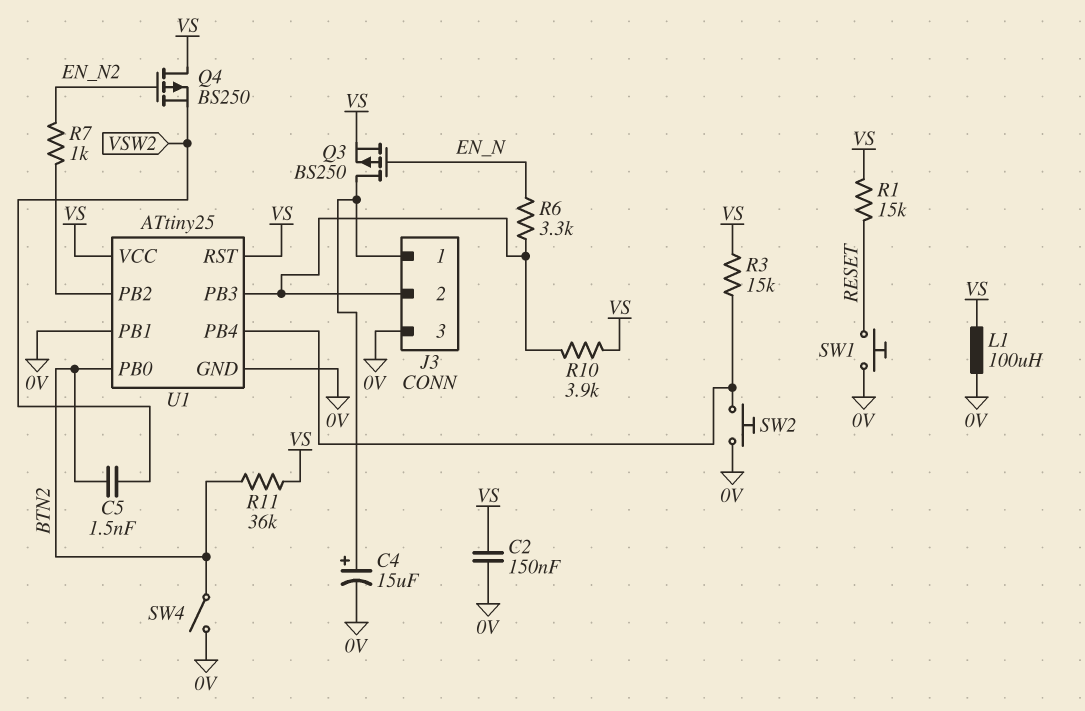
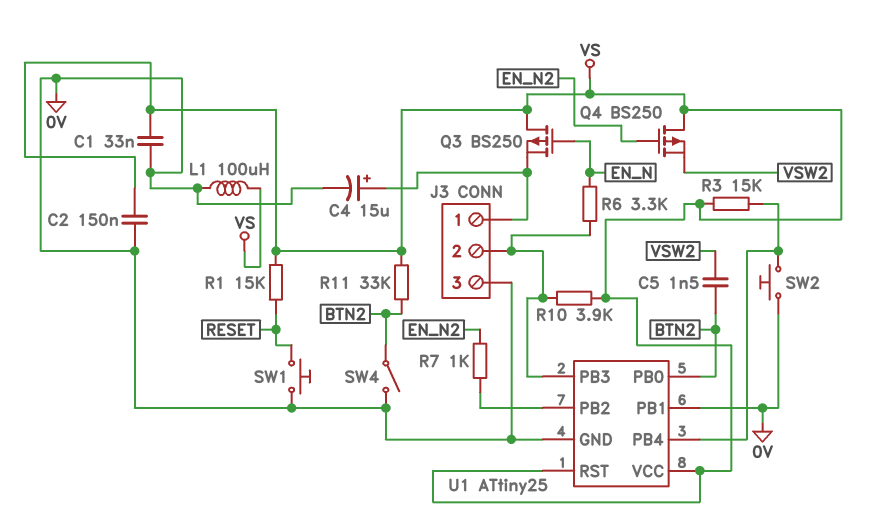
C1: none -> 33nF (0V, VS)
Q3: PMOS BS250 (G EN_N, D J3/1, S VS) -> PMOS BS250 (G EN_N, D VS, S J3/1)
R11: 36k (BTN2, VS) -> 33k (BTN2, VS)

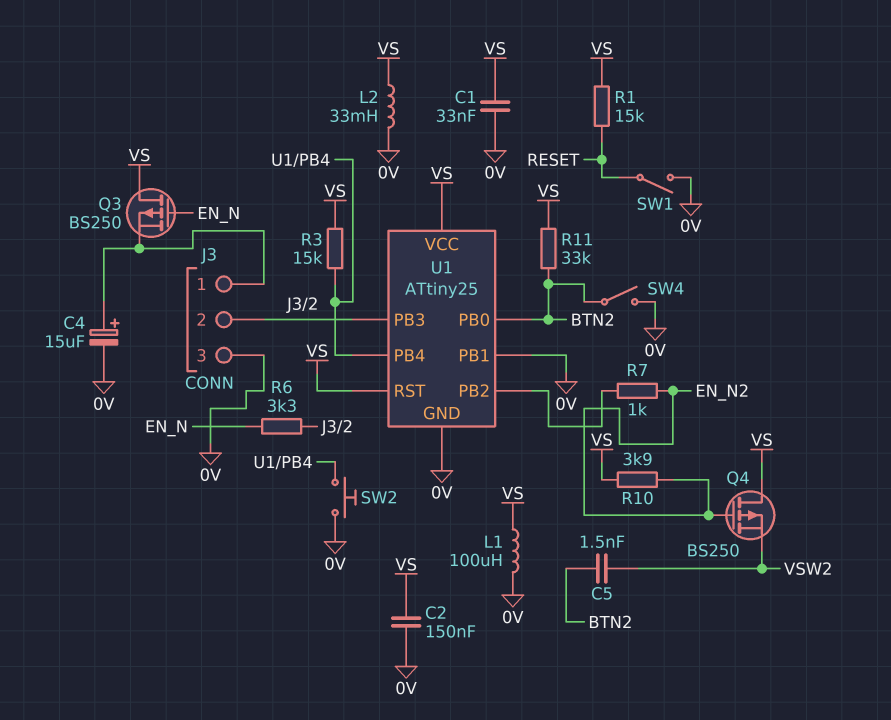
L2: none -> 33mH (0V, VS)
R10: 3.9k (J3/2, VS) -> 3.9k (EN_N2, VS)
SW1: button (0V, RESET) -> switch (0V, RESET)

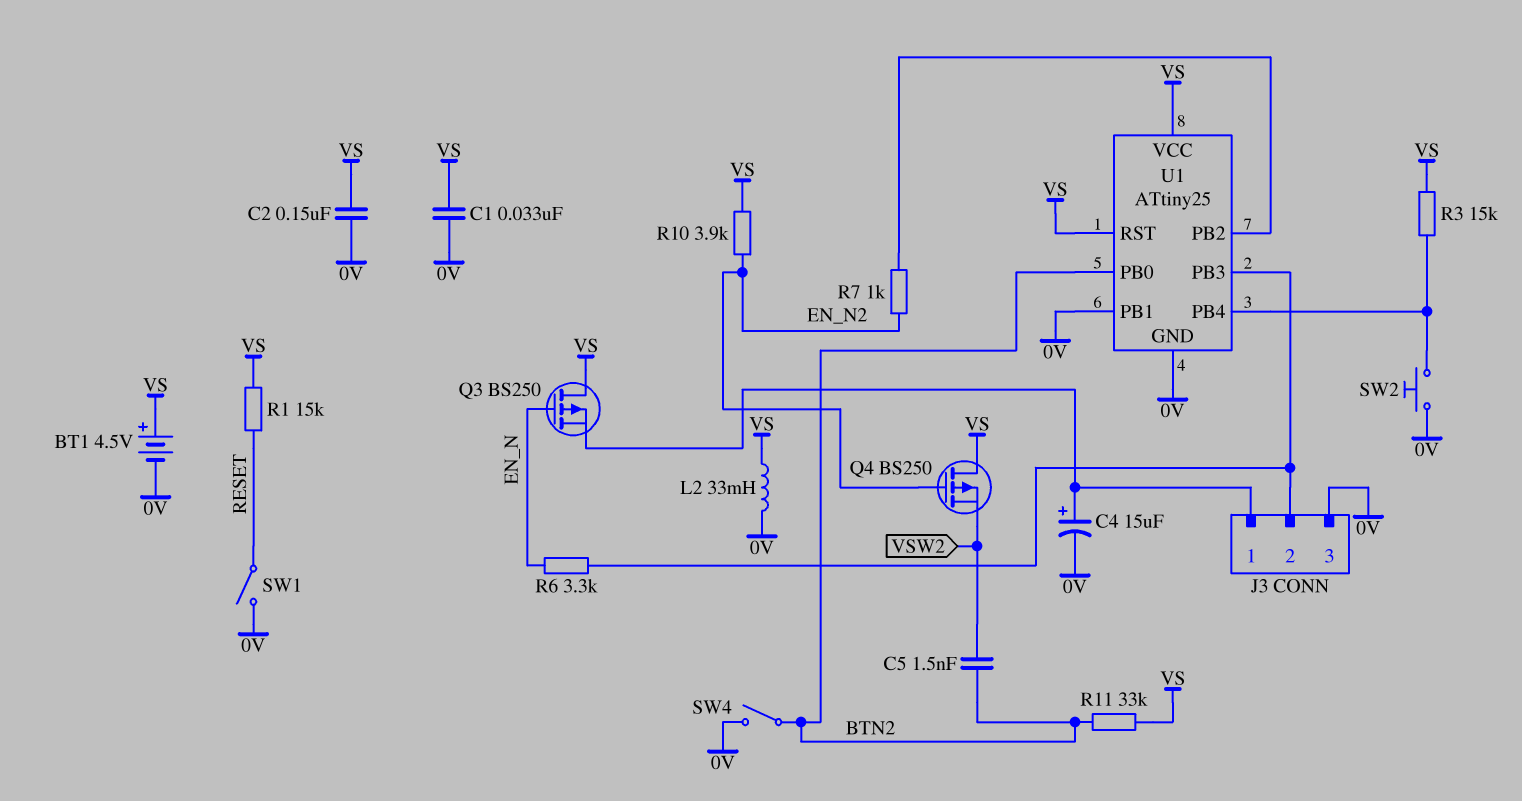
BT1: none -> 4.5V (plus VS, minus 0V)
L1: 100uH (0V, VS) -> none

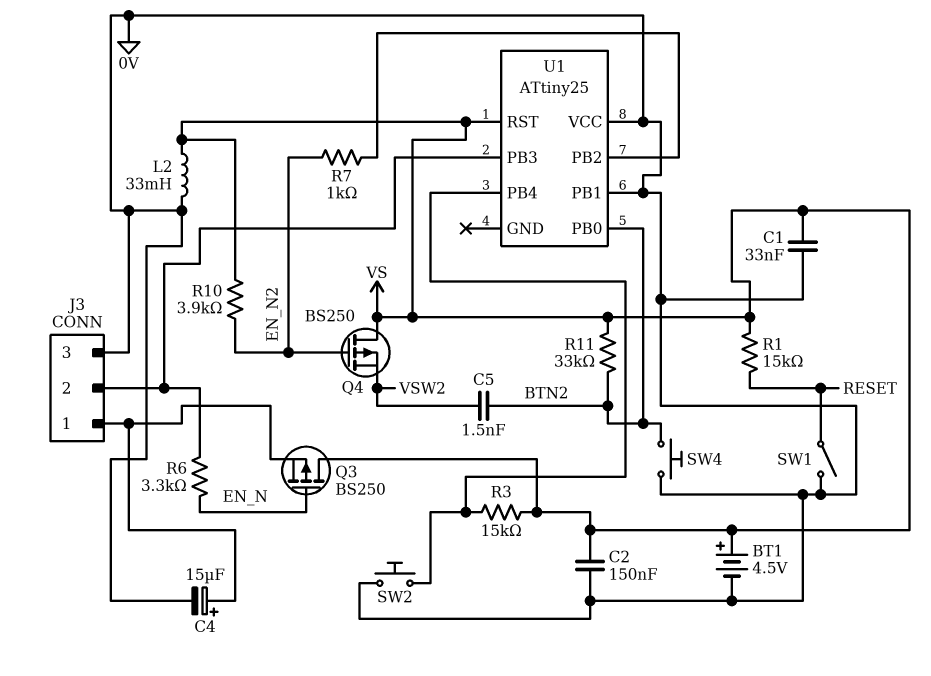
SW4: switch (0V, BTN2) -> button (0V, BTN2)
U1 pin GND: 0V -> none
U1 pin VCC: VS -> 0V

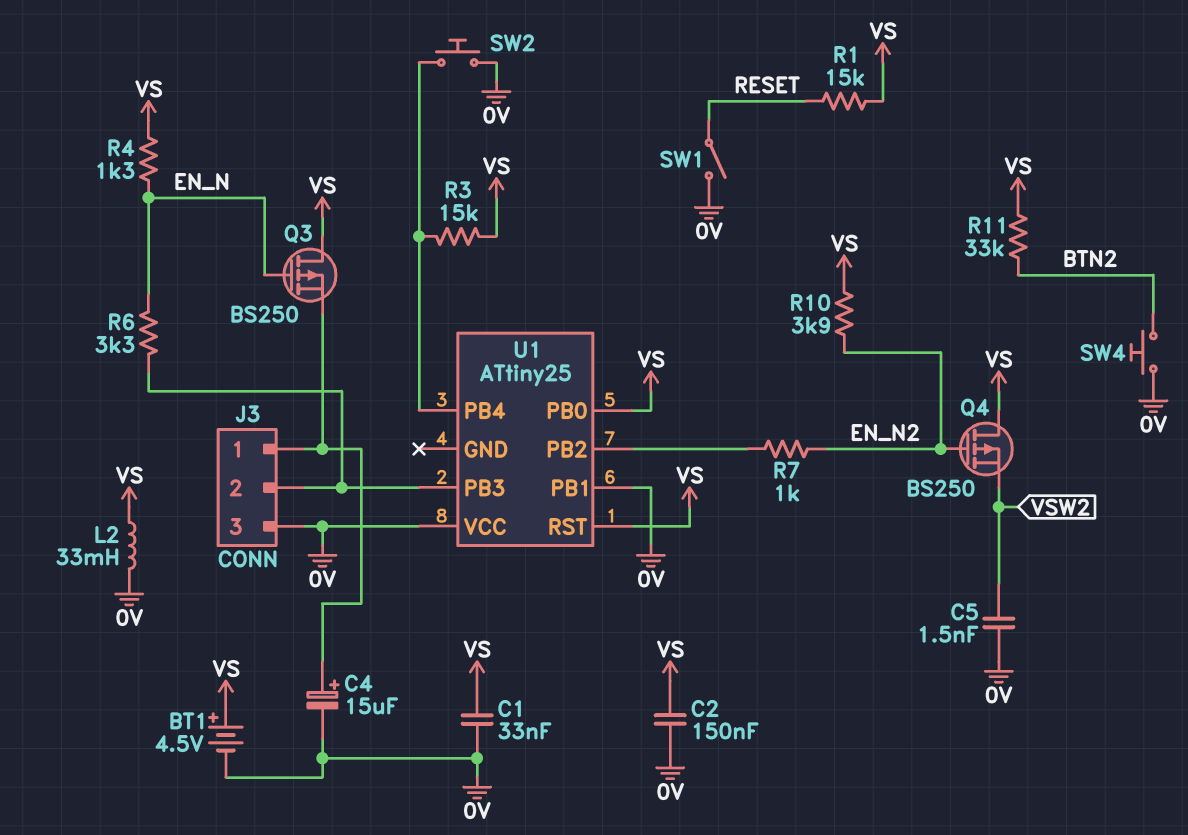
C5: 1.5nF (BTN2, VSW2) -> 1.5nF (0V, VSW2)
R4: none -> 1.3k (EN_N, VS)
U1 pin PB0: BTN2 -> VS

